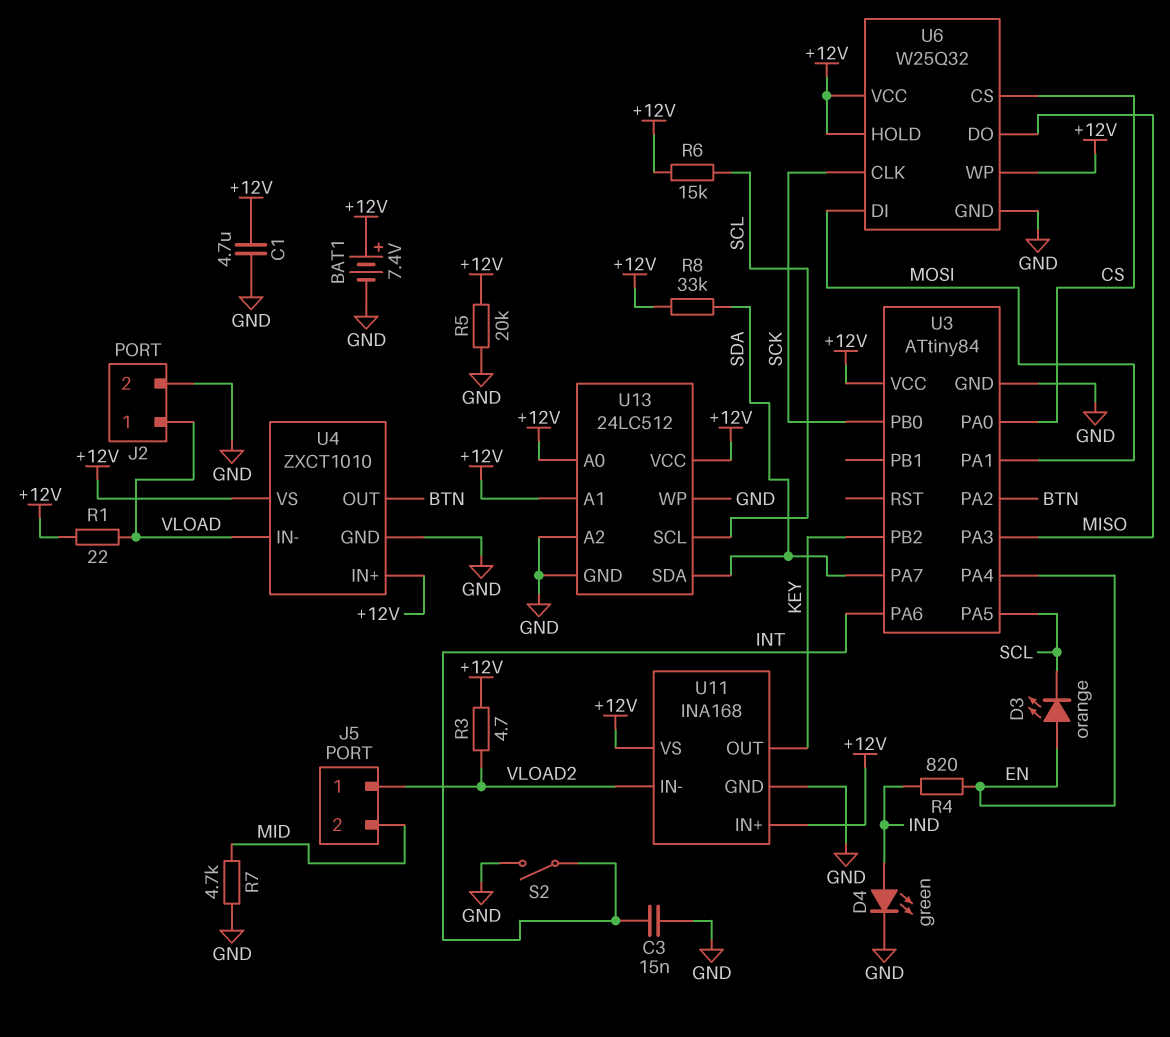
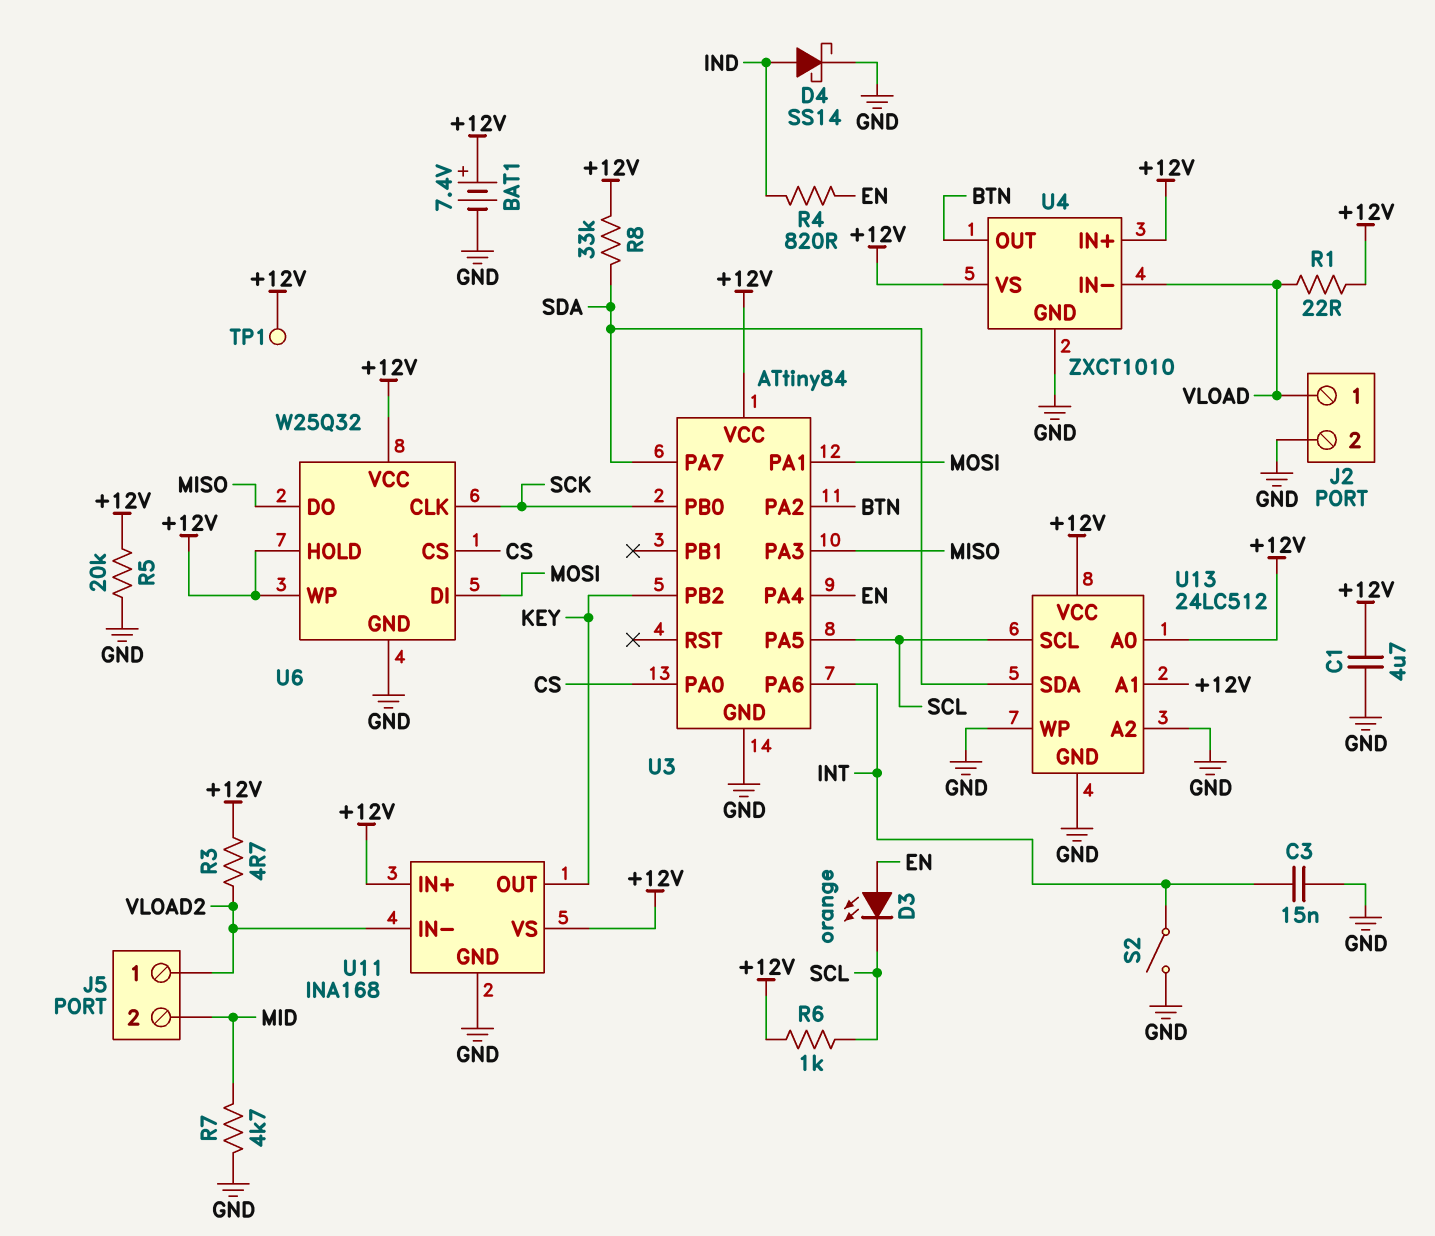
D4: LED green (A IND, K GND) -> schottky SS14 (A IND, K GND)
R6: 15k (+12V, SCL) -> 1k (+12V, SCL)
TP1: none -> test point (+12V)

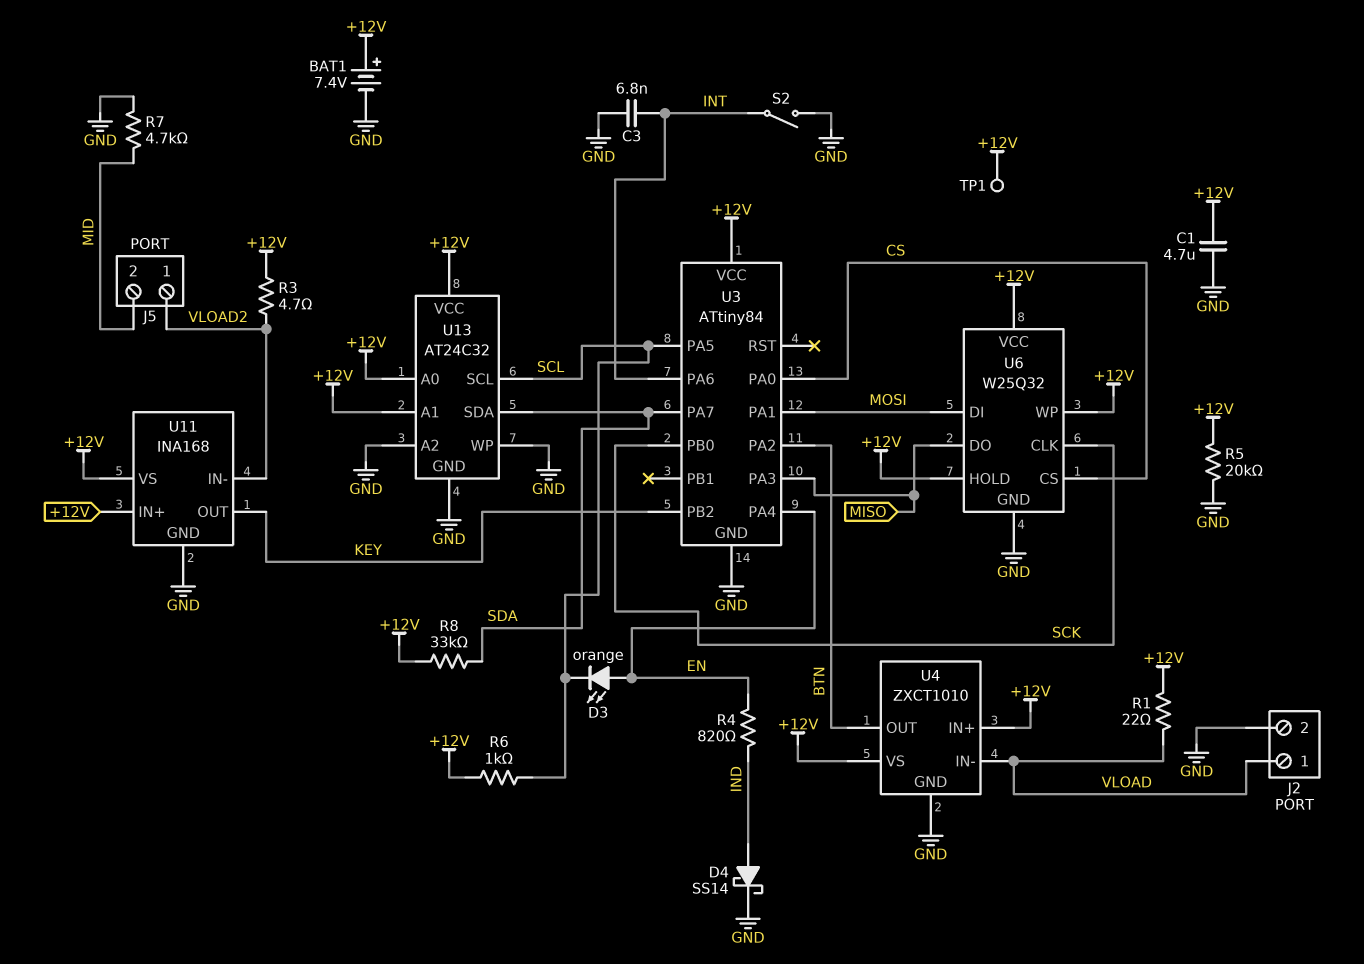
C3: 15nF (GND, INT) -> 6.8nF (GND, INT)
U13: 24LC512 -> AT24C32

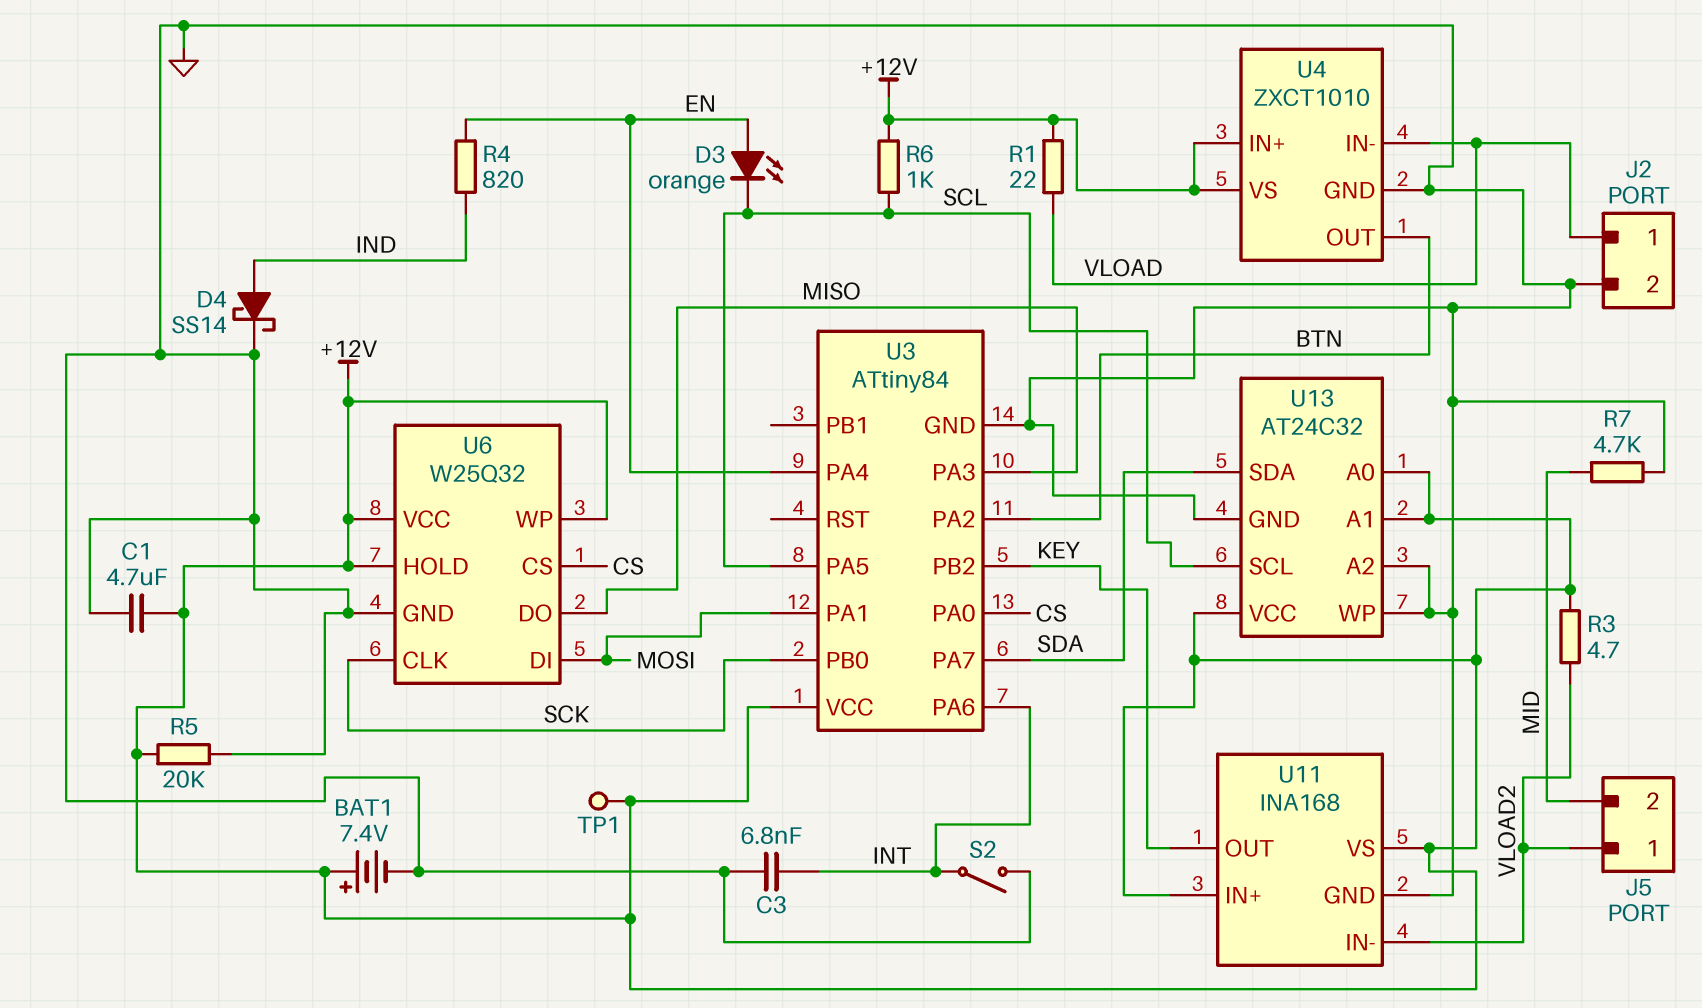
R8: 33k (+12V, SDA) -> none

